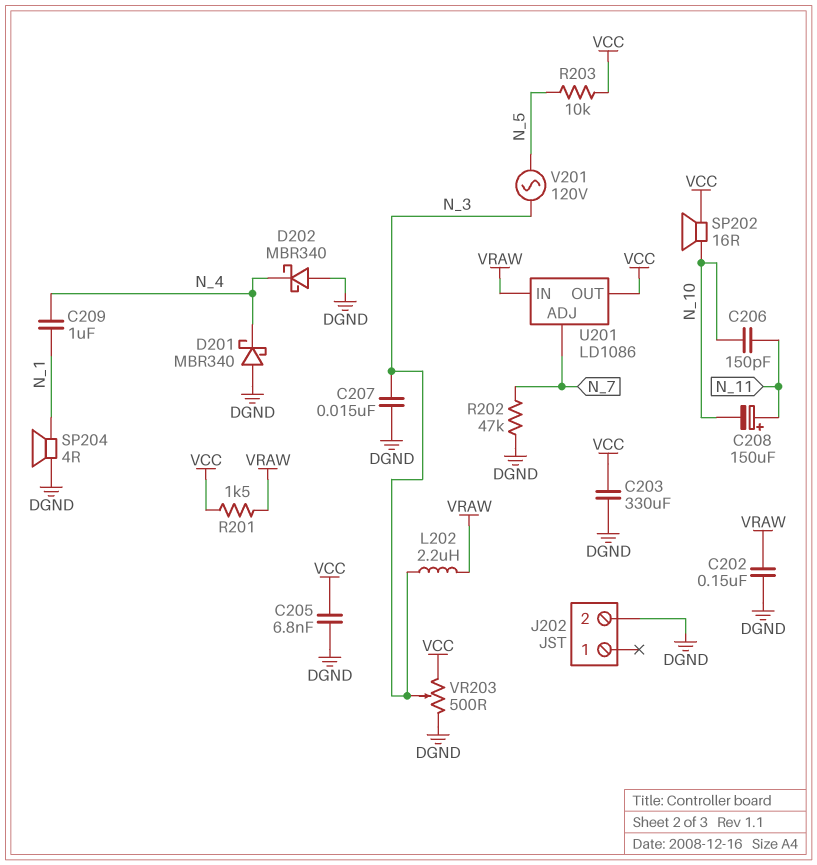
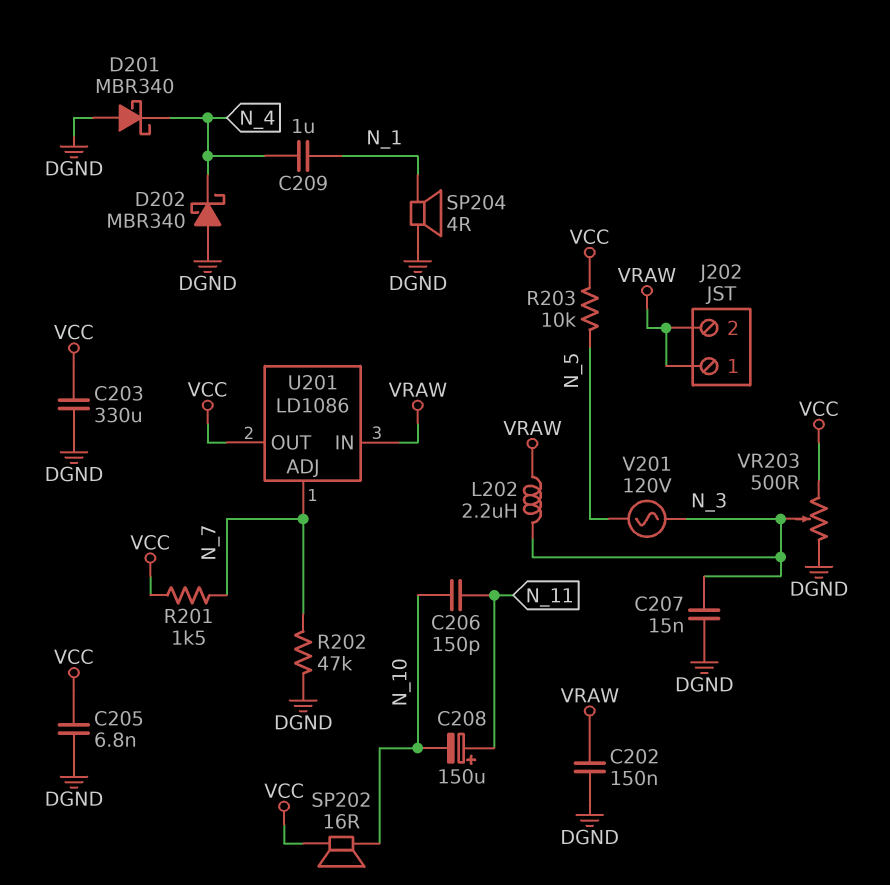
J202 pin 1: none -> VRAW
J202 pin 2: DGND -> VRAW
R201: 1.5k (VCC, VRAW) -> 1.5k (N_7, VCC)

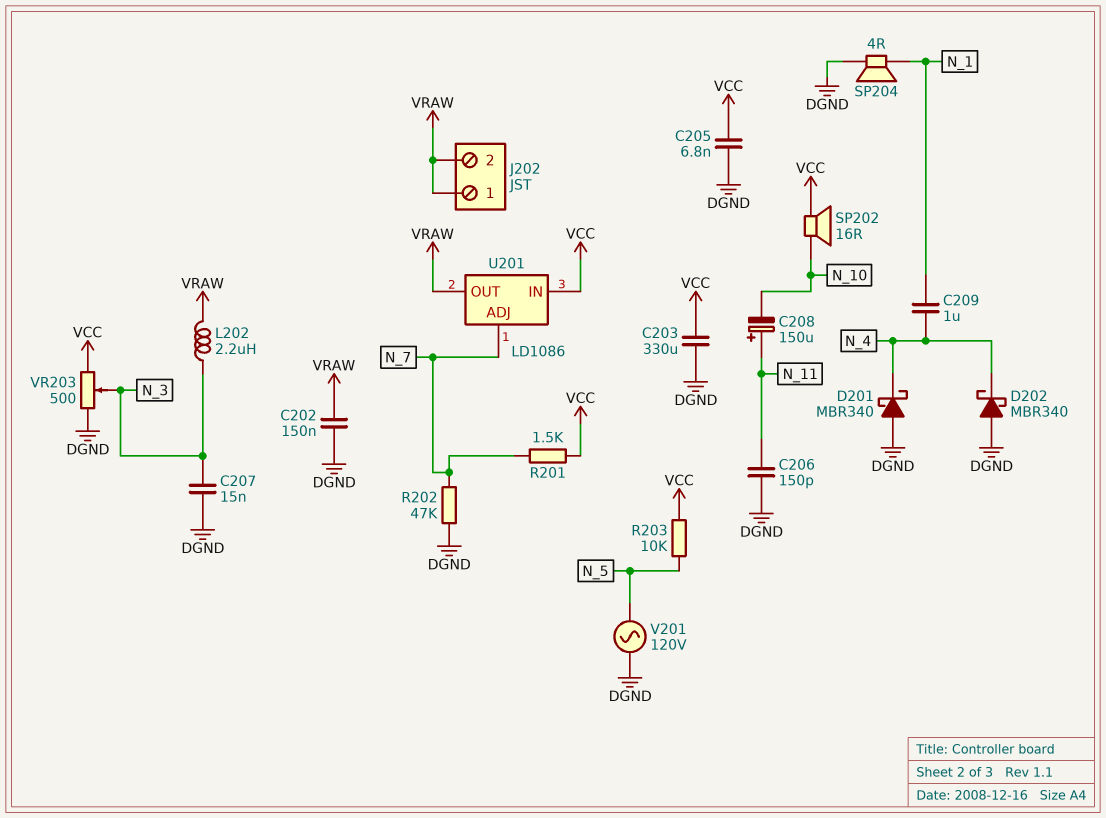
C206: 150pF (N_10, N_11) -> 150pF (DGND, N_11)
U201 pin IN: VRAW -> VCC
U201 pin OUT: VCC -> VRAW
V201: AC 120V (N_3, N_5) -> AC 120V (DGND, N_5)

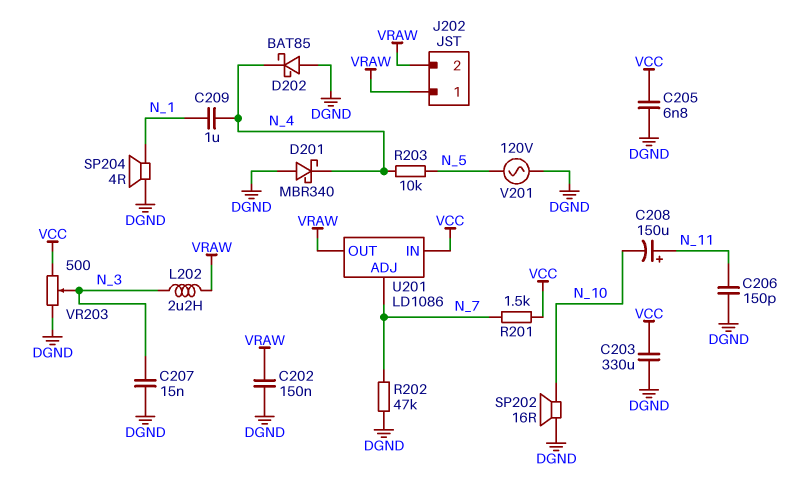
D202: schottky MBR340 (A DGND, K N_4) -> schottky BAT85 (A DGND, K N_4)
R203: 10k (N_5, VCC) -> 10k (N_4, N_5)
SP202: speaker 16R (N_10, VCC) -> speaker 16R (DGND, N_10)

